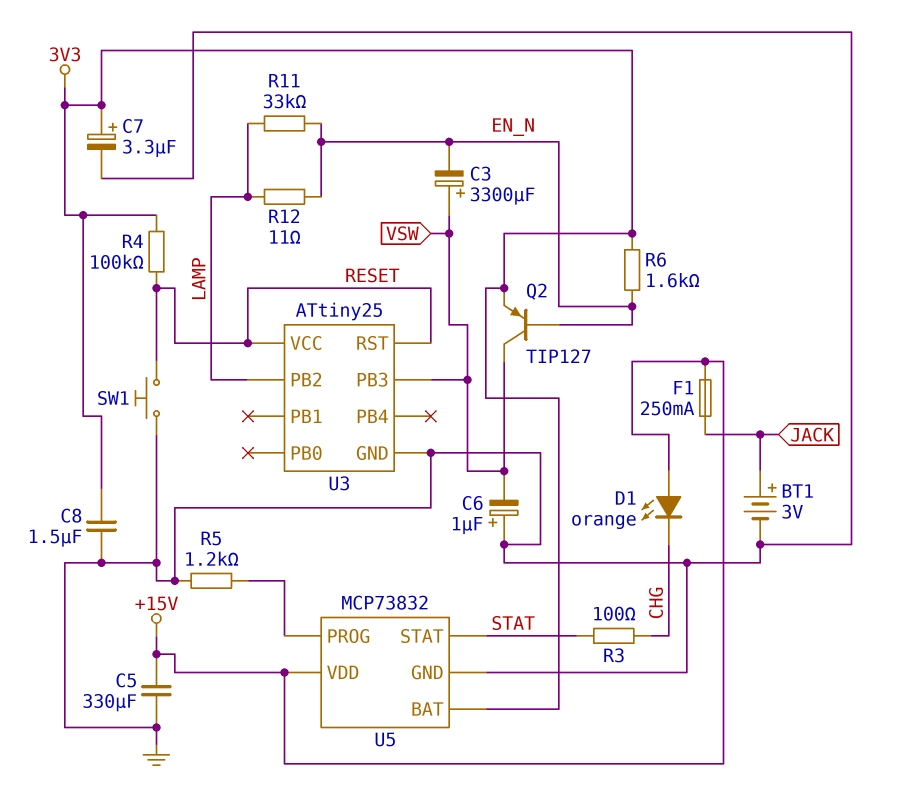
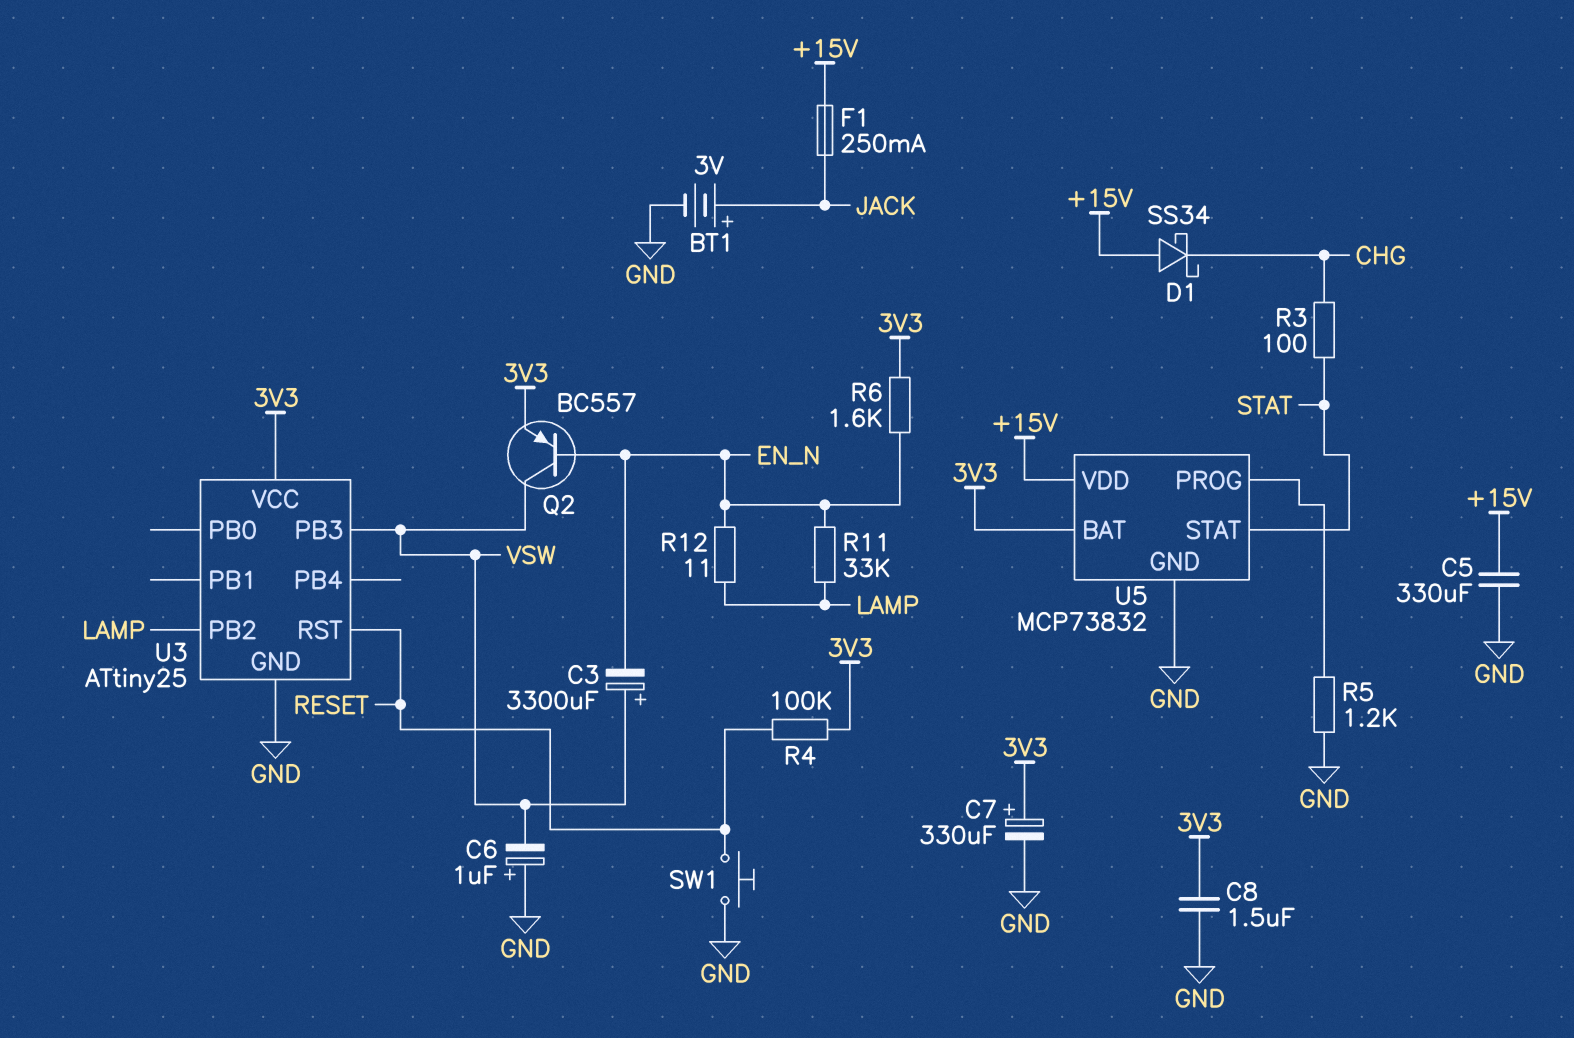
C7: 3.3uF (plus 3V3, minus GND) -> 330uF (plus 3V3, minus GND)
D1: LED orange (A +15V, K CHG) -> schottky SS34 (A +15V, K CHG)
Q2: PNP TIP127 (B EN_N, C VSW, E 3V3) -> PNP BC557 (B EN_N, C VSW, E 3V3)
U3 pin VCC: RESET -> 3V3

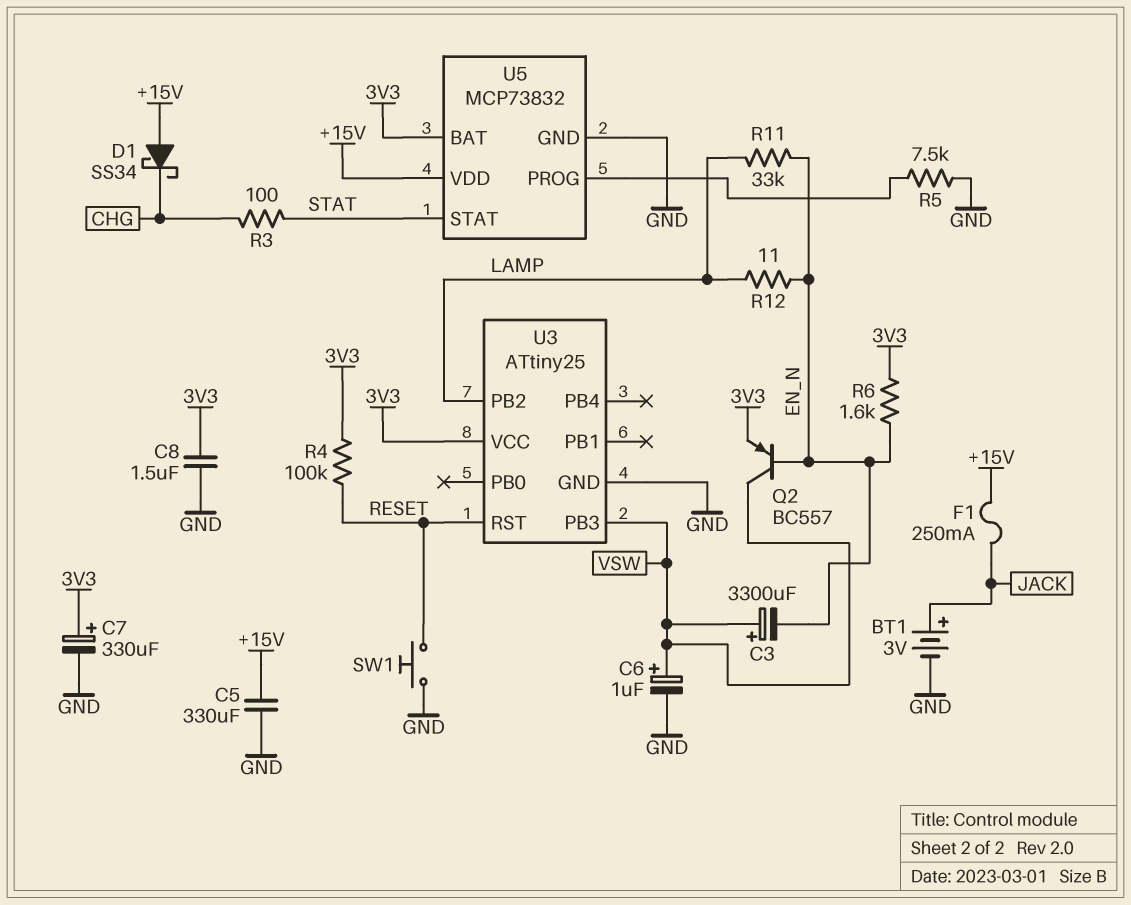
C6: 1uF (plus GND, minus VSW) -> 1uF (plus VSW, minus GND)
R5: 1.2k (GND, U5/PROG) -> 7.5k (GND, U5/PROG)

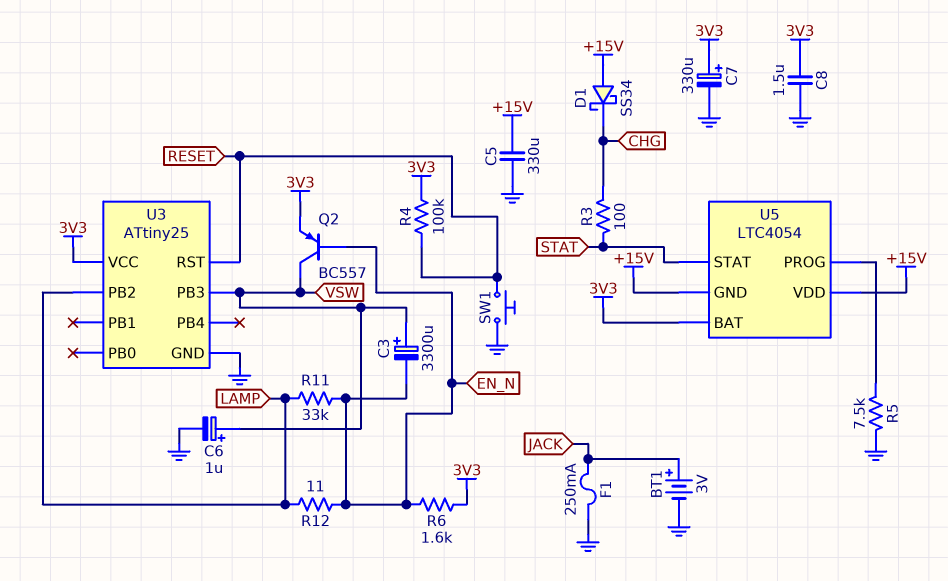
F1: 250mA (+15V, JACK) -> 250mA (GND, JACK)
U5: MCP73832 -> LTC4054
U5 pin GND: GND -> +15V

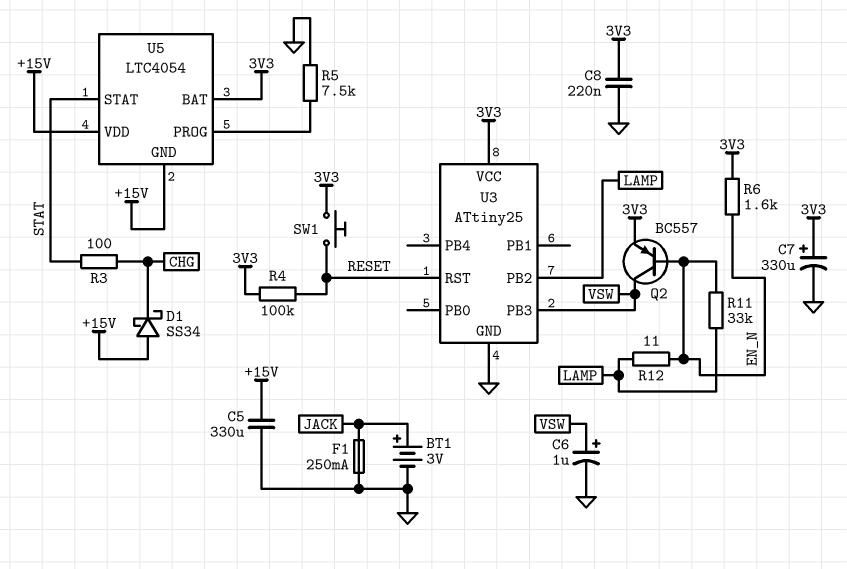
C3: 3300uF (plus VSW, minus EN_N) -> none
C8: 1.5uF (3V3, GND) -> 220nF (3V3, GND)
SW1: button (GND, RESET) -> button (3V3, RESET)

